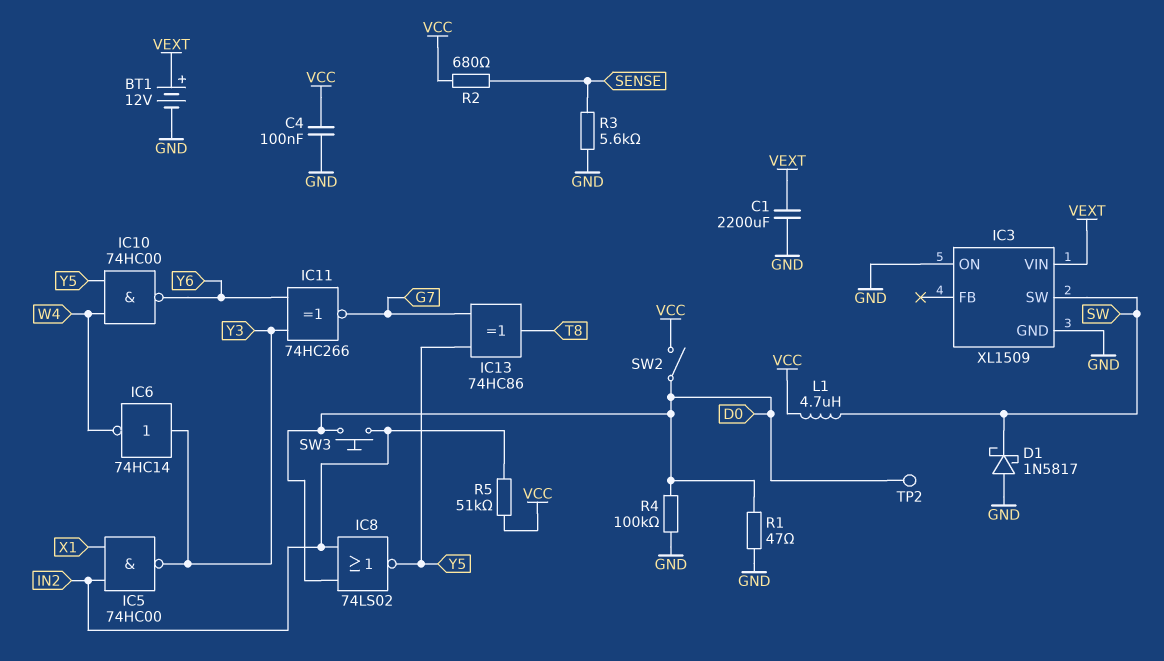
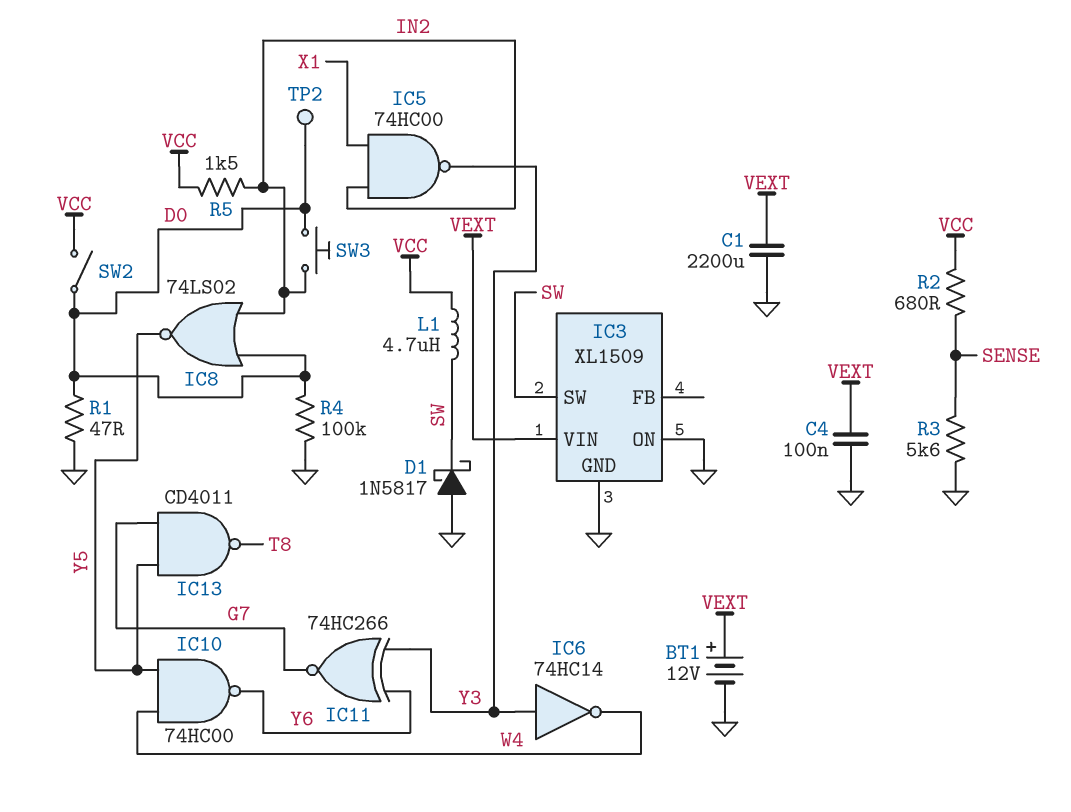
C4: 100nF (GND, VCC) -> 100nF (GND, VEXT)
IC13: XOR 74HC86 (in G7, in Y5, out T8) -> NAND CD4011 (in G7, in Y5, out T8)
R5: 51k (IN2, VCC) -> 1.5k (IN2, VCC)

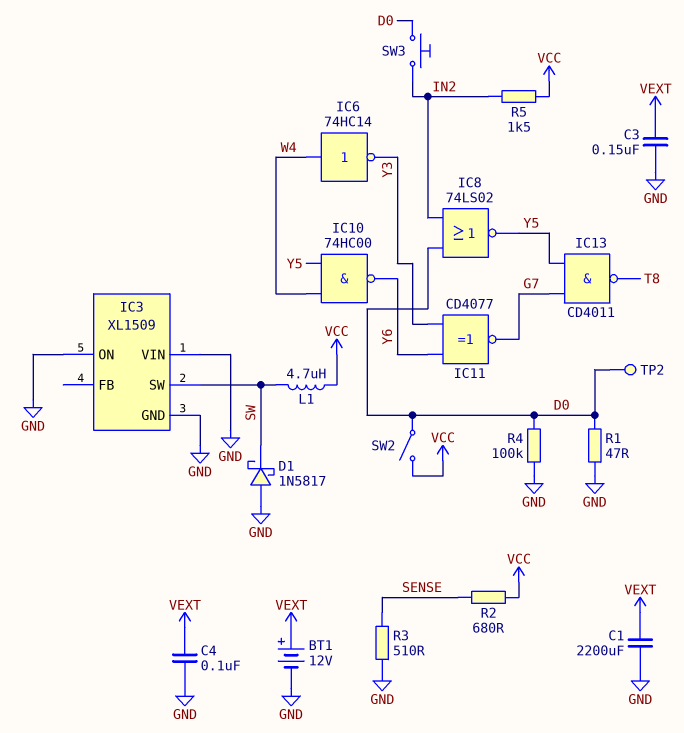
C3: none -> 150nF (GND, VEXT)
IC3 pin VIN: VEXT -> GND
IC5: NAND 74HC00 (in IN2, in X1, out Y3) -> none
IC6: NOT 74HC14 (in Y3, out W4) -> NOT 74HC14 (in W4, out Y3)
IC11: XNOR 74HC266 (in Y3, in Y6, out G7) -> XNOR CD4077 (in Y3, in Y6, out G7)
R3: 5.6k (GND, SENSE) -> 510 (GND, SENSE)

